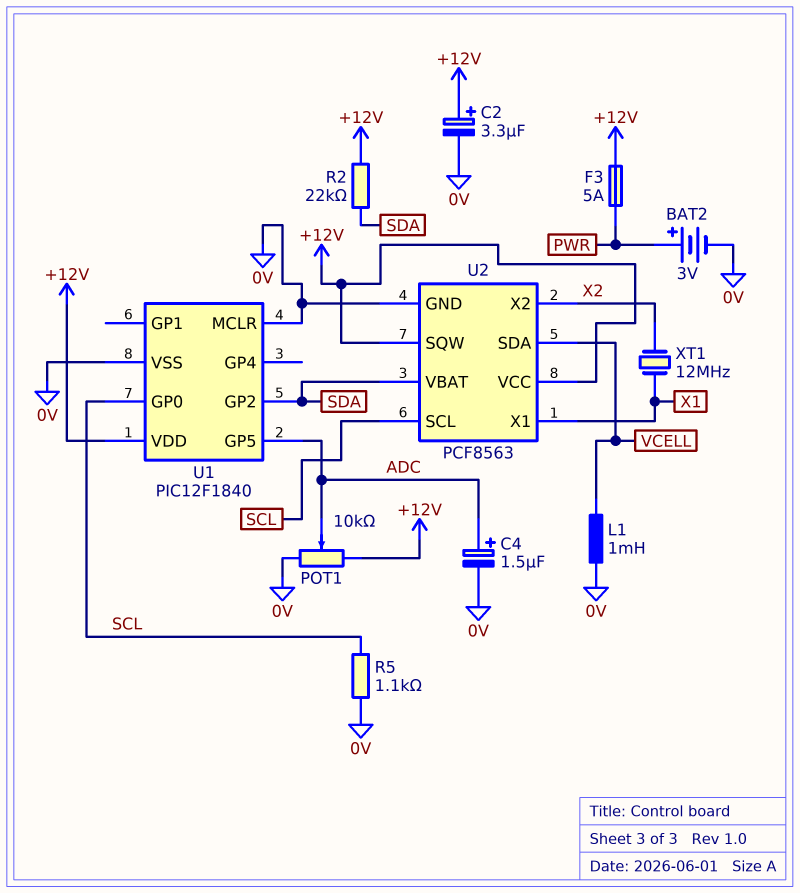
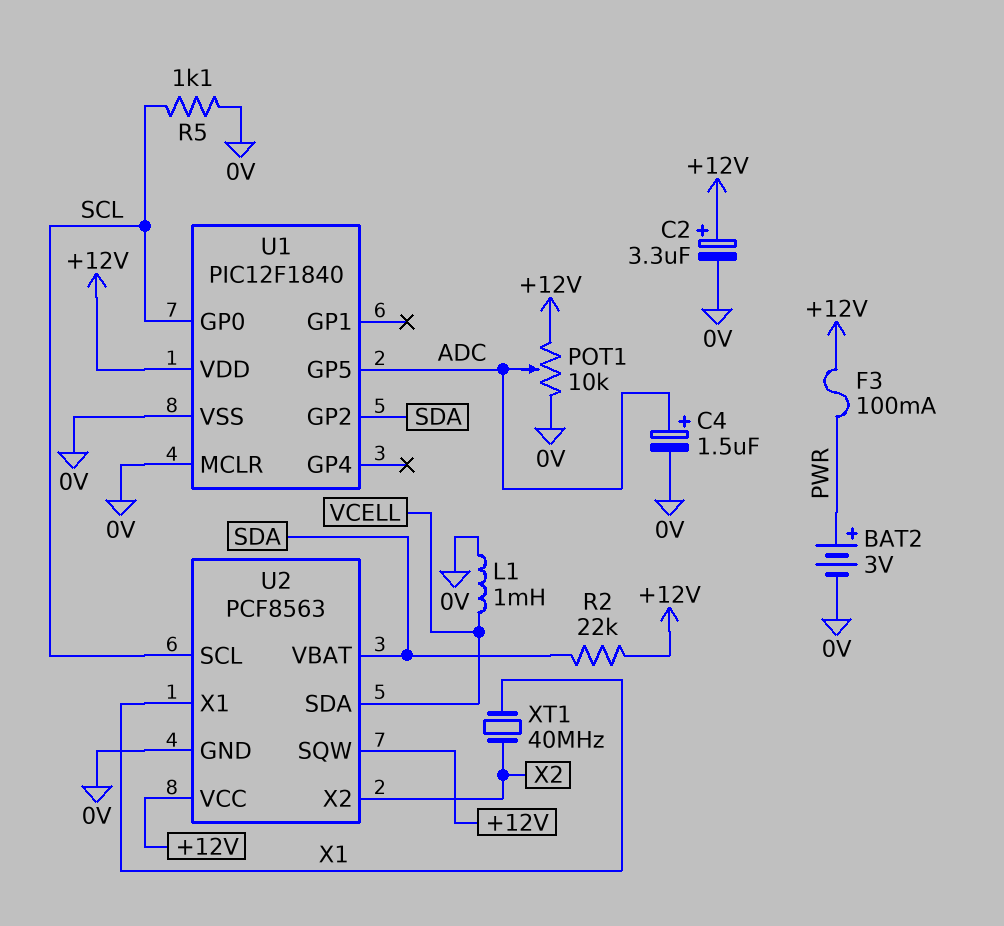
F3: 5A (+12V, PWR) -> 100mA (+12V, PWR)
XT1: 12MHz (X1, X2) -> 40MHz (X1, X2)

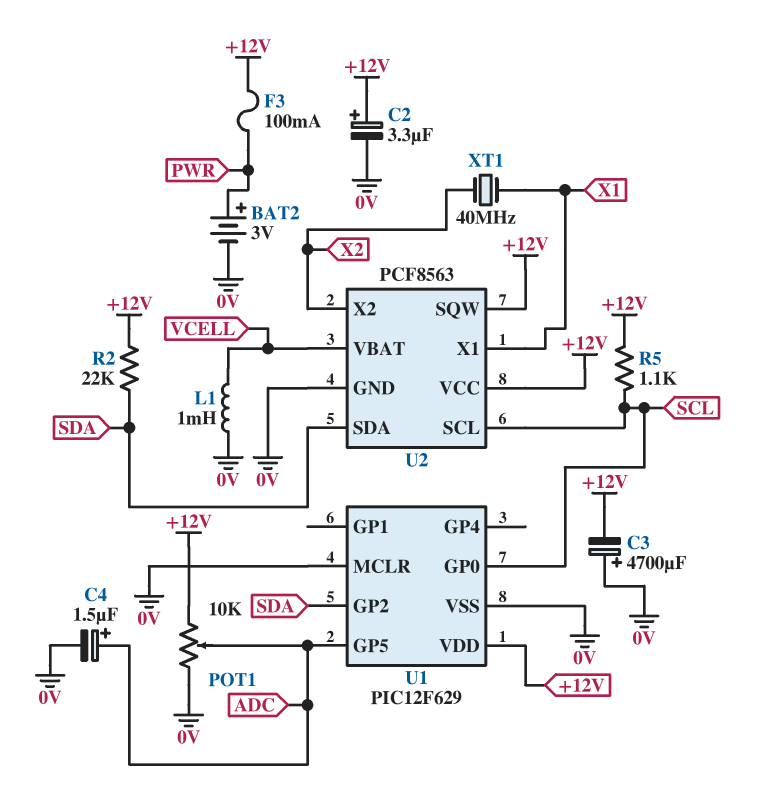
C3: none -> 4700uF (plus 0V, minus +12V)
R5: 1.1k (0V, SCL) -> 1.1k (+12V, SCL)
U1: PIC12F1840 -> PIC12F629
U2 pin SDA: VCELL -> SDA
U2 pin VBAT: SDA -> VCELL

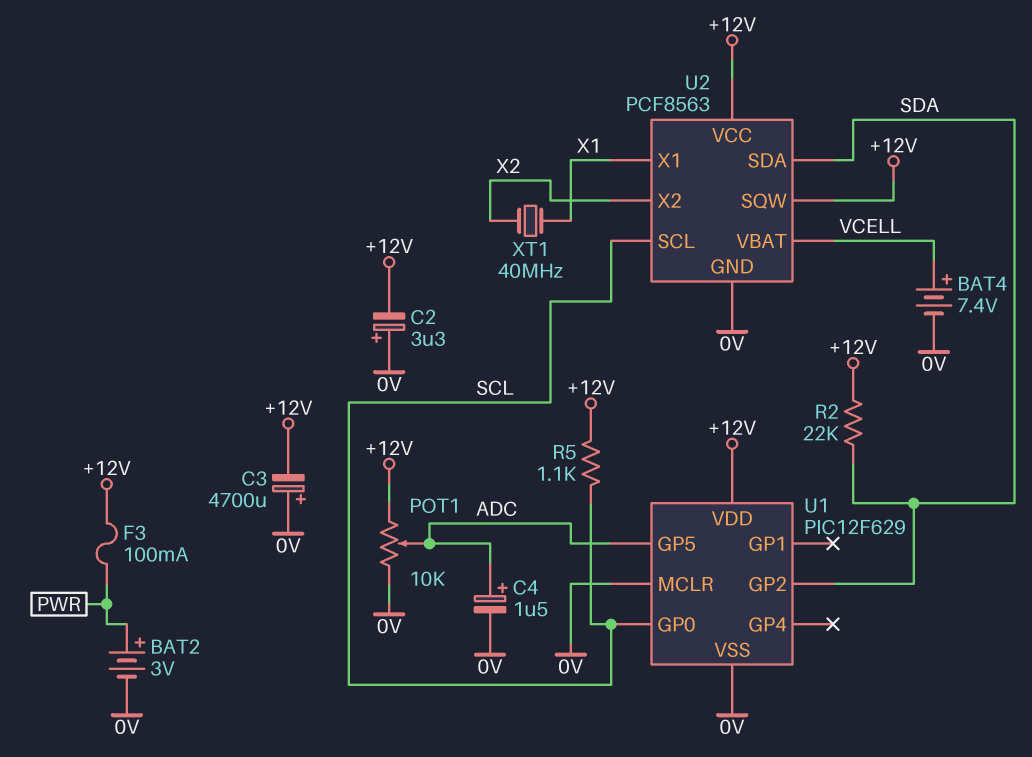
BAT4: none -> 7.4V (plus VCELL, minus 0V)
C2: 3.3uF (plus +12V, minus 0V) -> 3.3uF (plus 0V, minus +12V)
L1: 1mH (0V, VCELL) -> none

